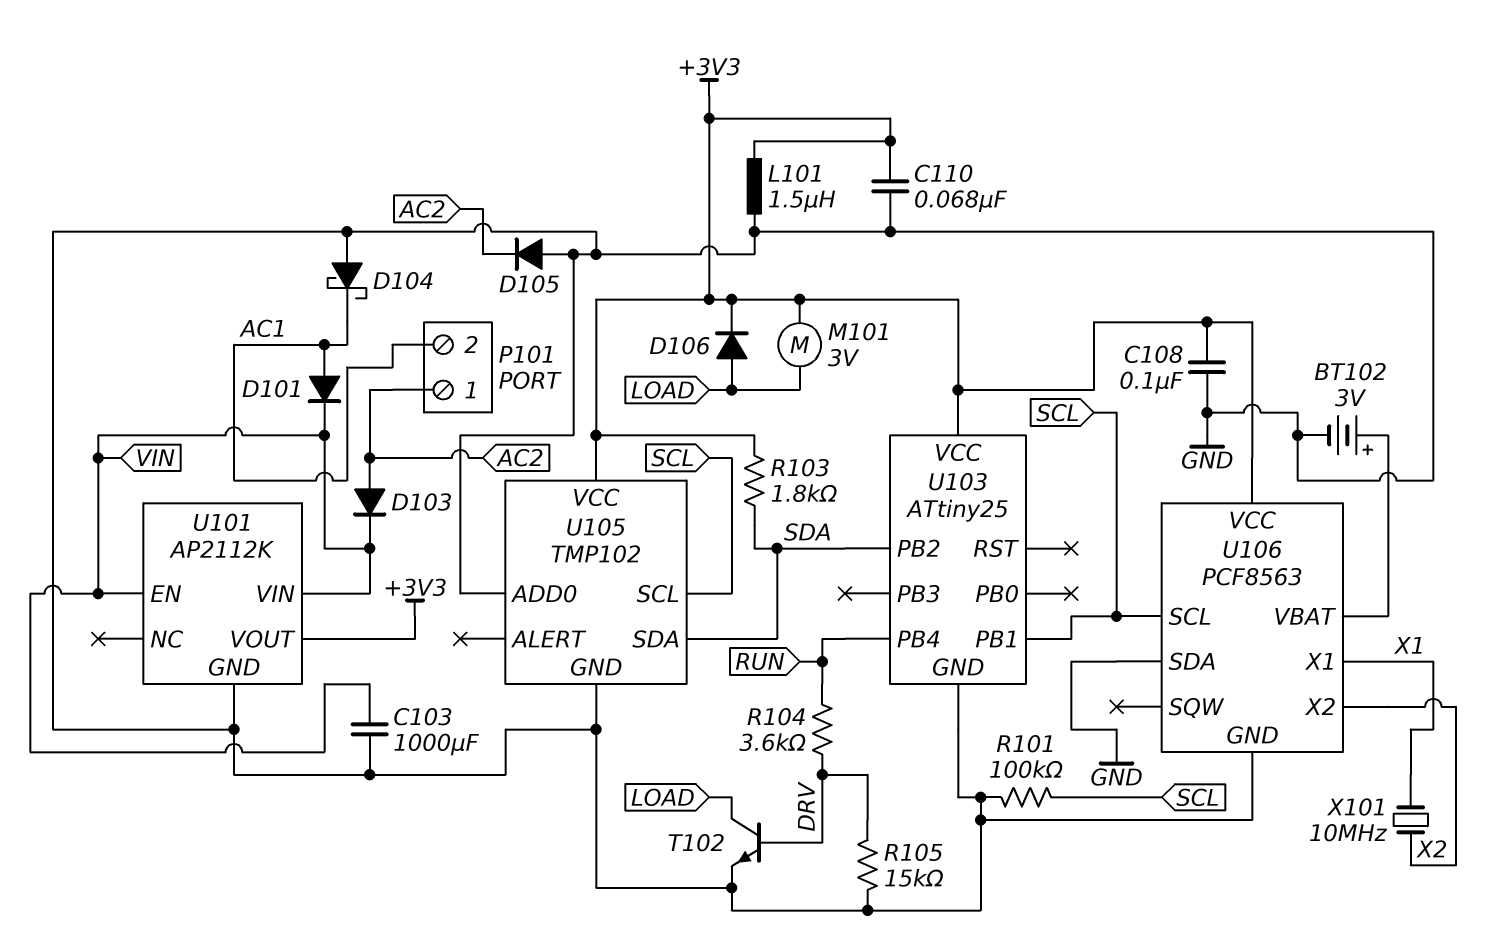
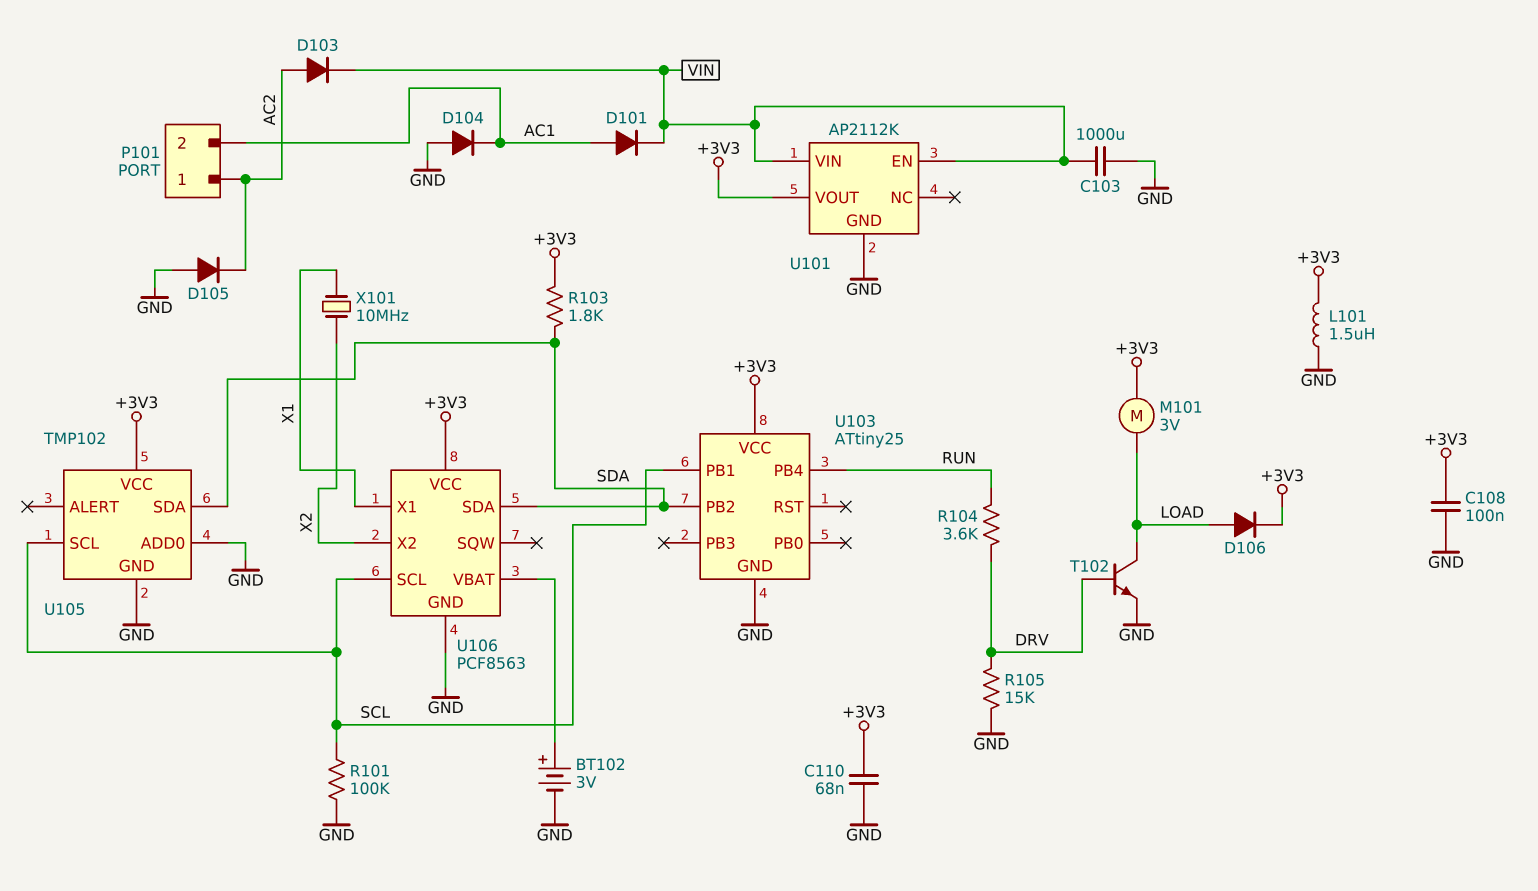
D104: schottky (A GND, K AC1) -> diode (A GND, K AC1)
U106 pin SDA: GND -> SDA

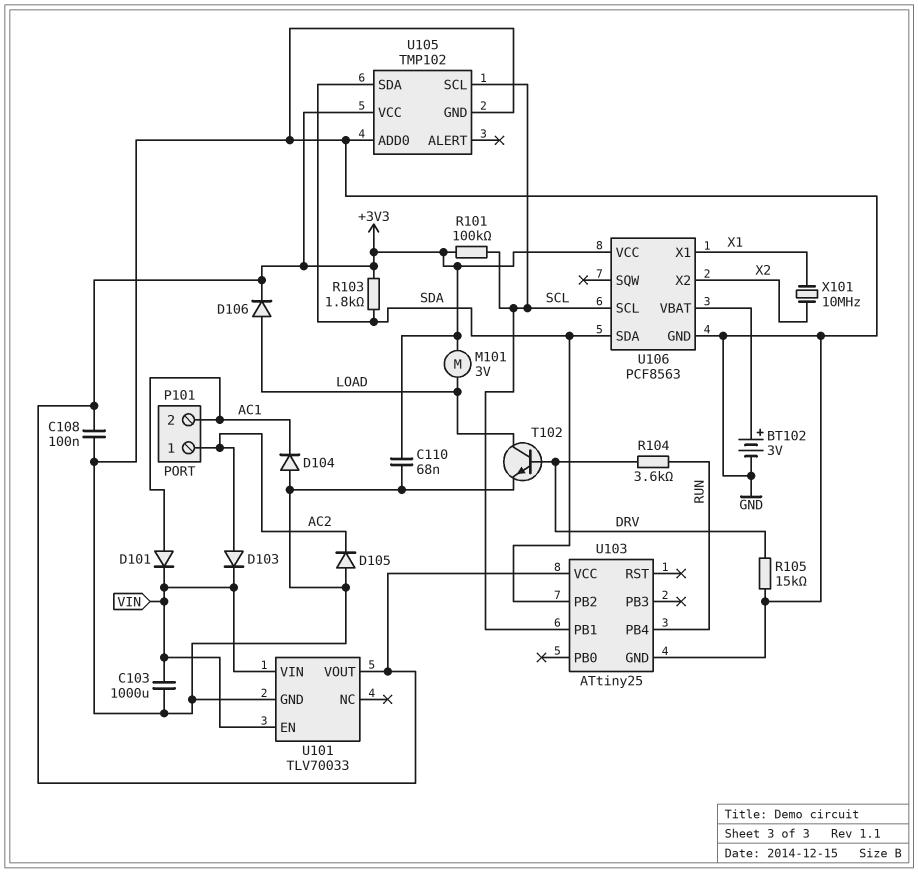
L101: 1.5uH (+3V3, GND) -> none
R101: 100k (GND, SCL) -> 100k (+3V3, SCL)
U101: AP2112K -> TLV70033

